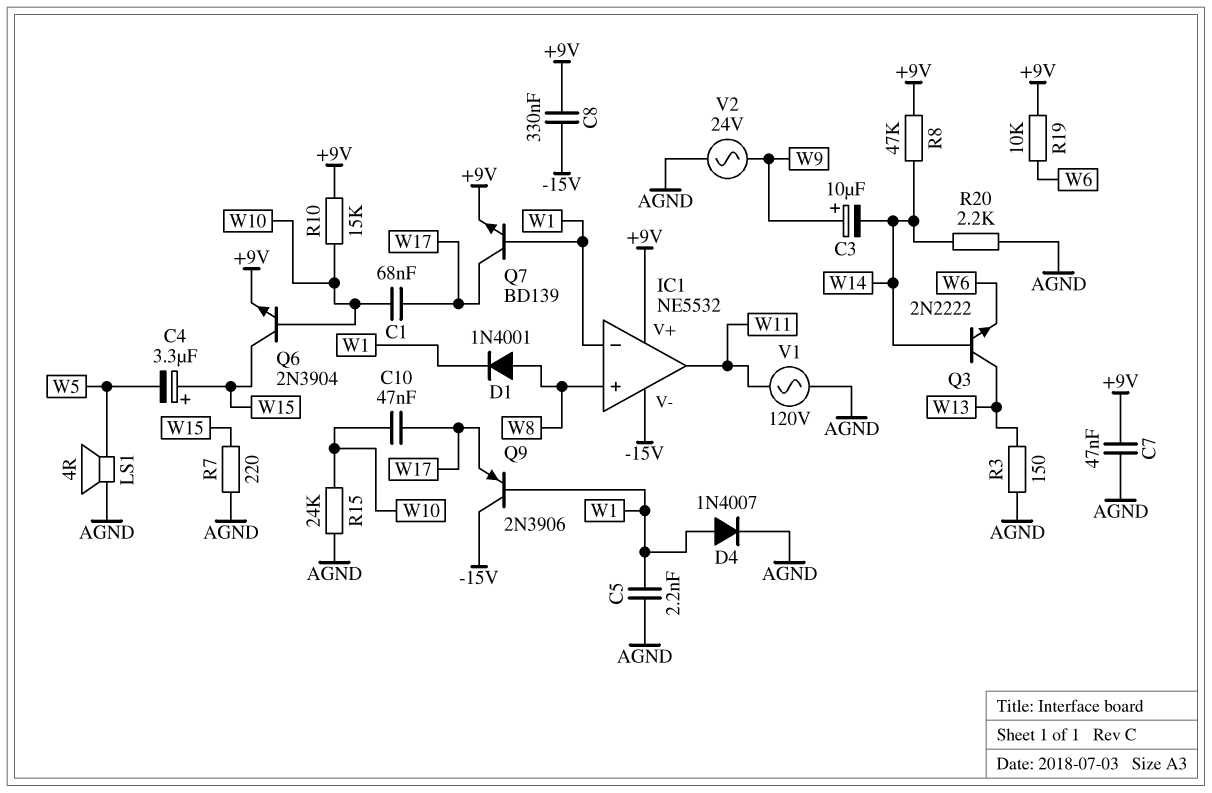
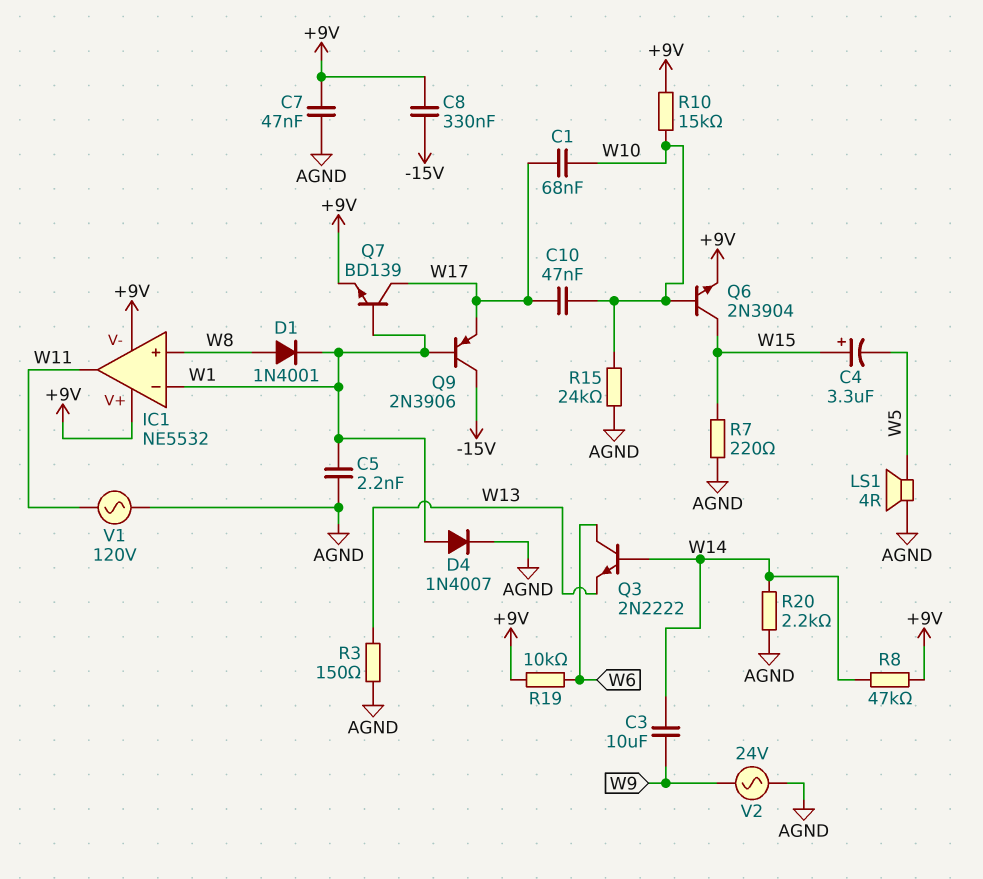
C3: 10uF (plus W9, minus W14) -> 10uF (W9, W14)
IC1 pin V-: -15V -> +9V
Q3: NPN 2N2222 (B W14, C W13, E W6) -> NPN 2N2222 (B W14, C W6, E W13)

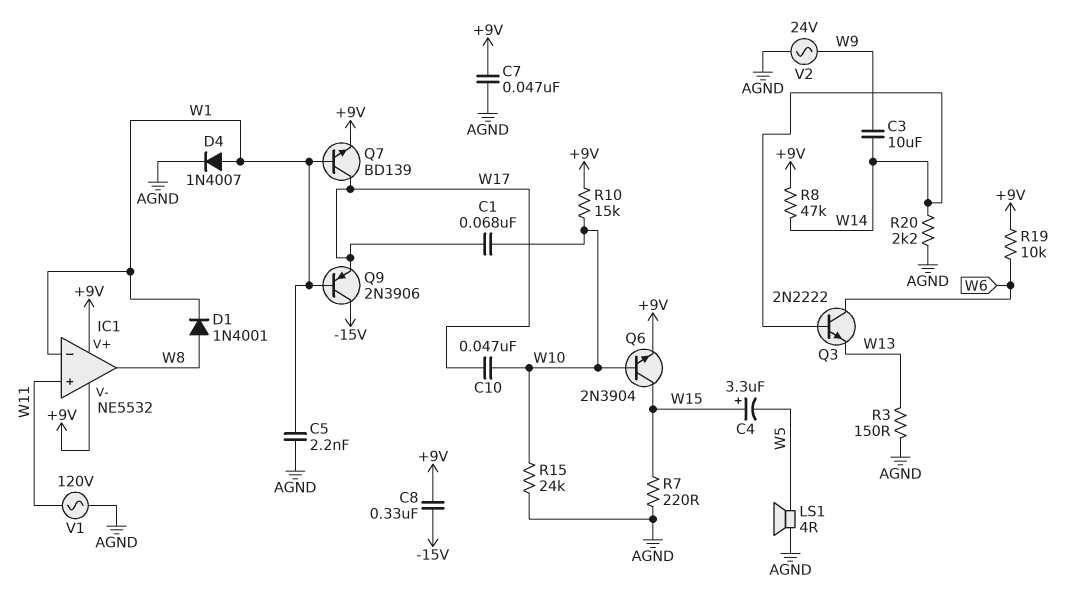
IC1 pin in+: W8 -> W11
IC1 pin out: W11 -> W8

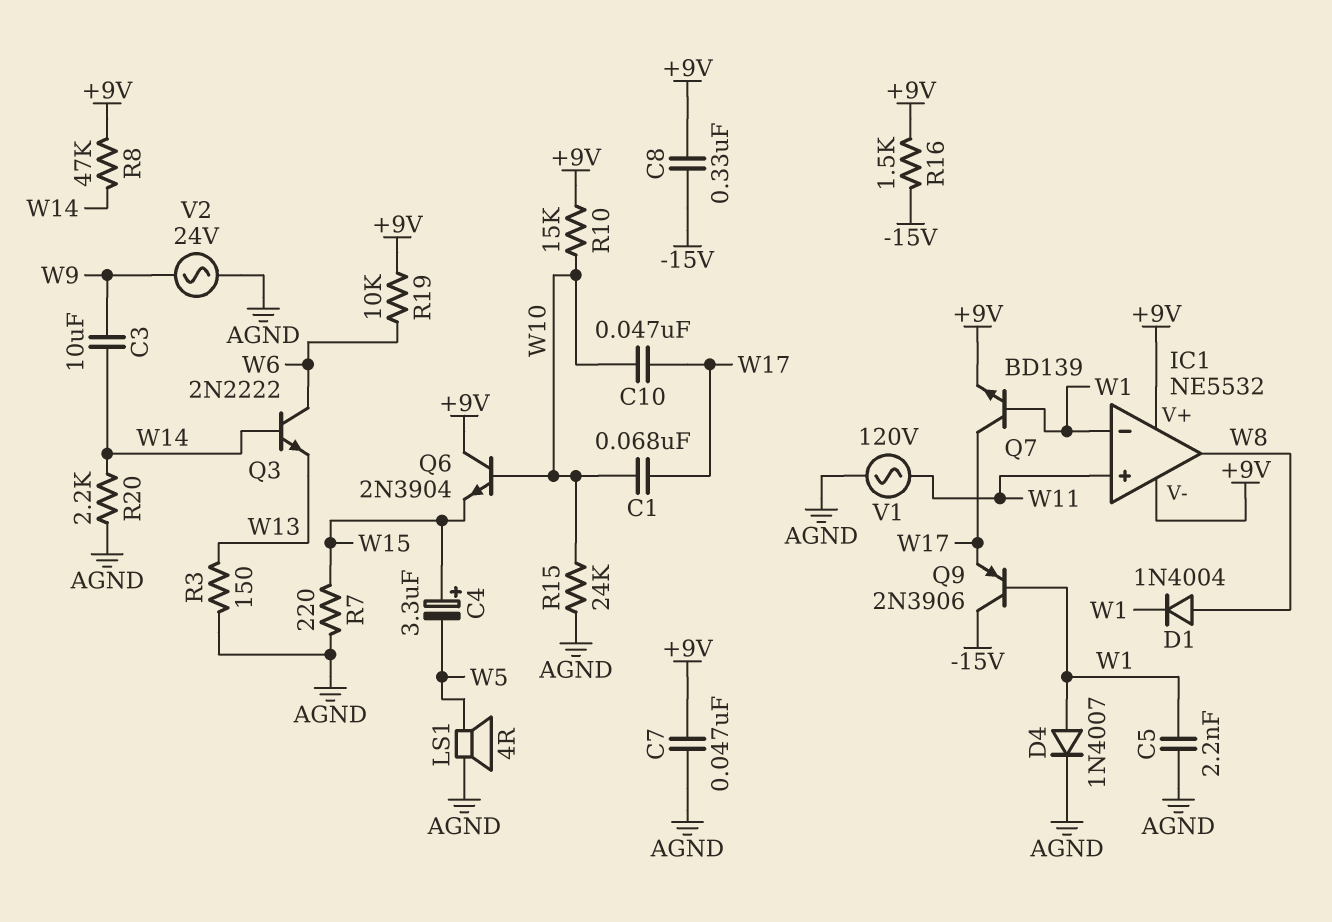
D1: diode 1N4001 (A W8, K W1) -> diode 1N4004 (A W8, K W1)
Q6: NPN 2N3904 (B W10, C W15, E +9V) -> NPN 2N3904 (B W10, C +9V, E W15)
R16: none -> 1.5k (+9V, -15V)

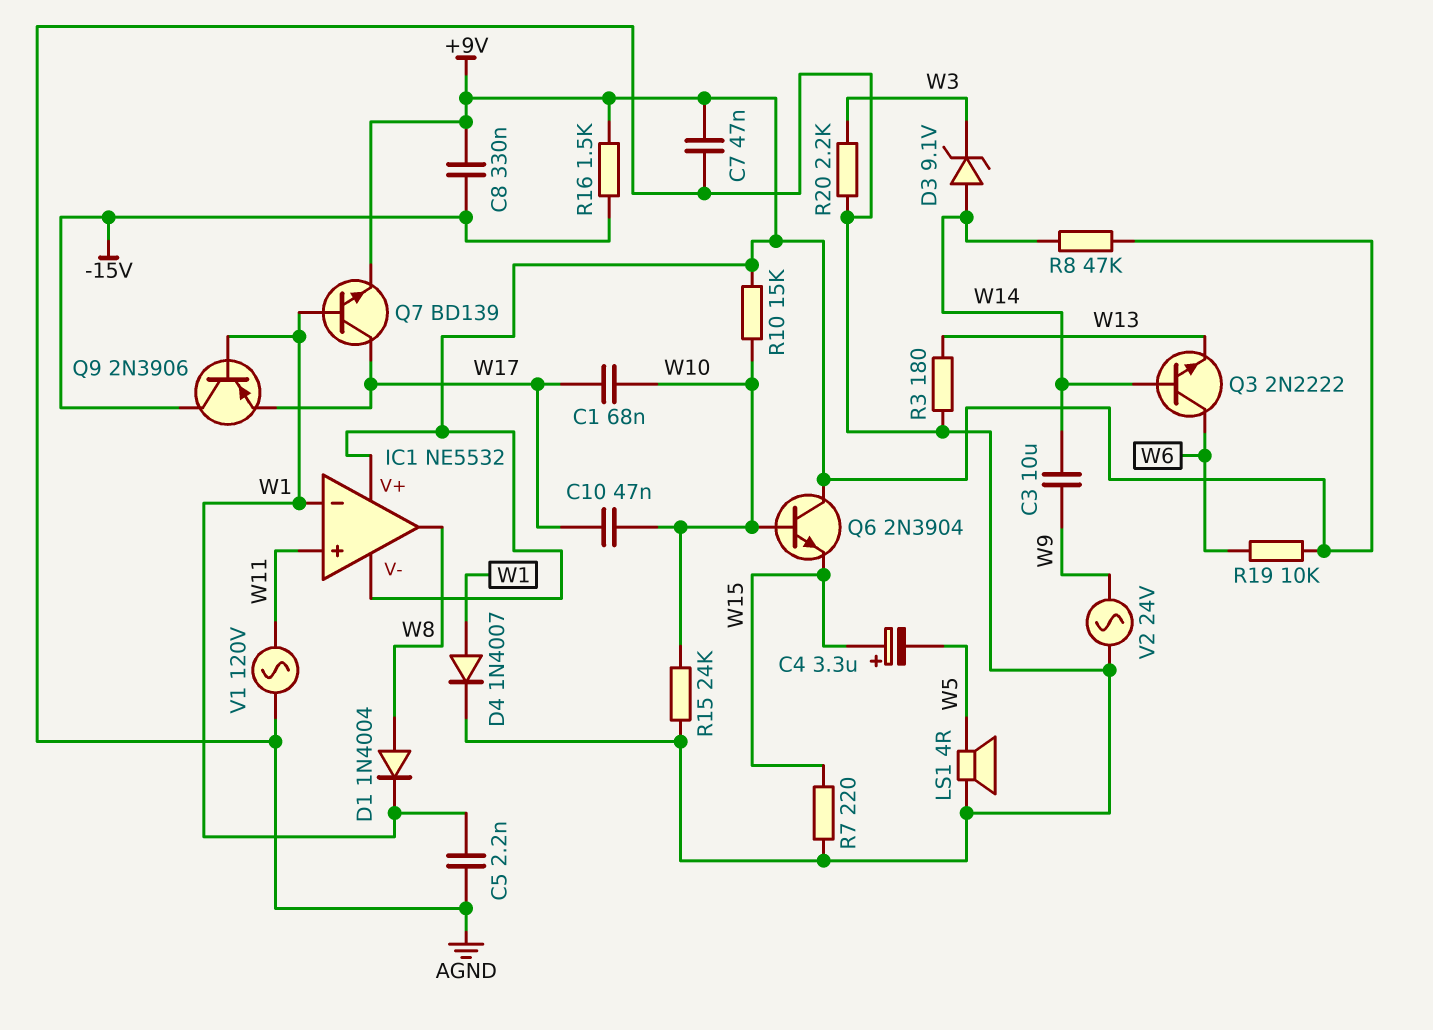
D3: none -> zener 9.1V (A W14, K W3)
R3: 150 (AGND, W13) -> 180 (AGND, W13)
R20: 2.2k (AGND, W14) -> 2.2k (AGND, W3)

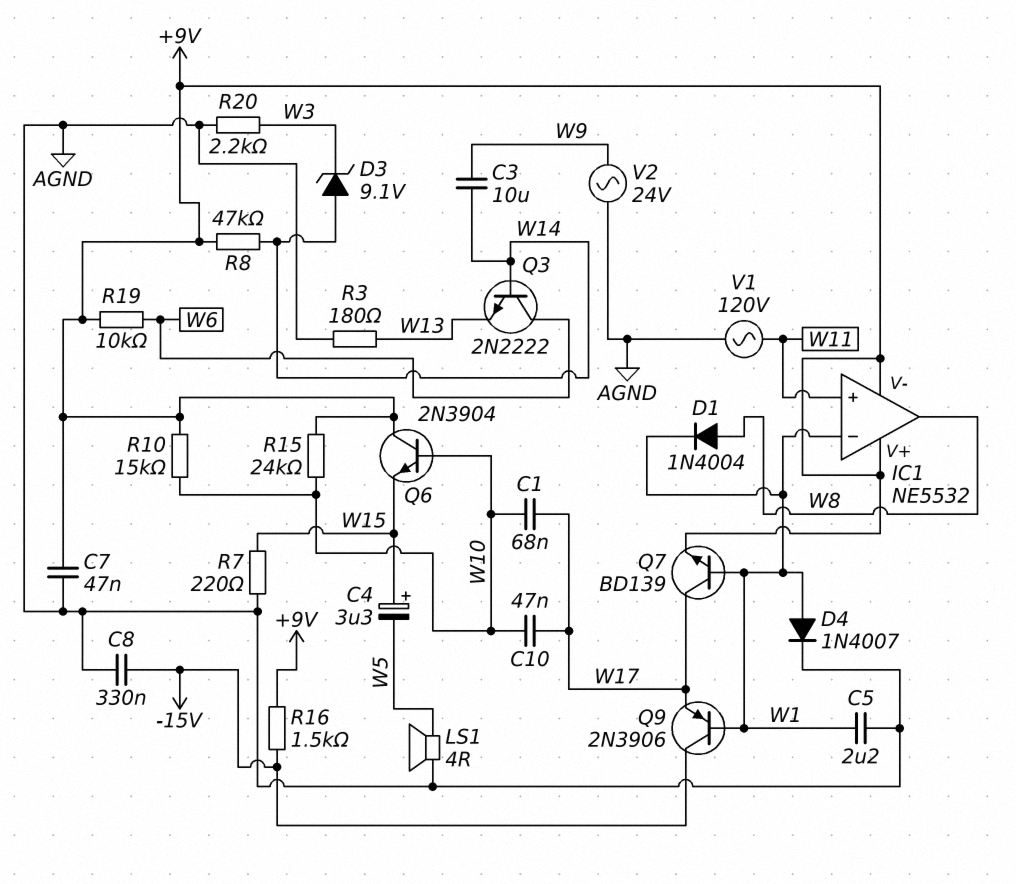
C5: 2.2nF (AGND, W1) -> 2.2uF (AGND, W1)
C8: 330nF (+9V, -15V) -> 330nF (-15V, AGND)
R15: 24k (AGND, W10) -> 24k (+9V, W10)

